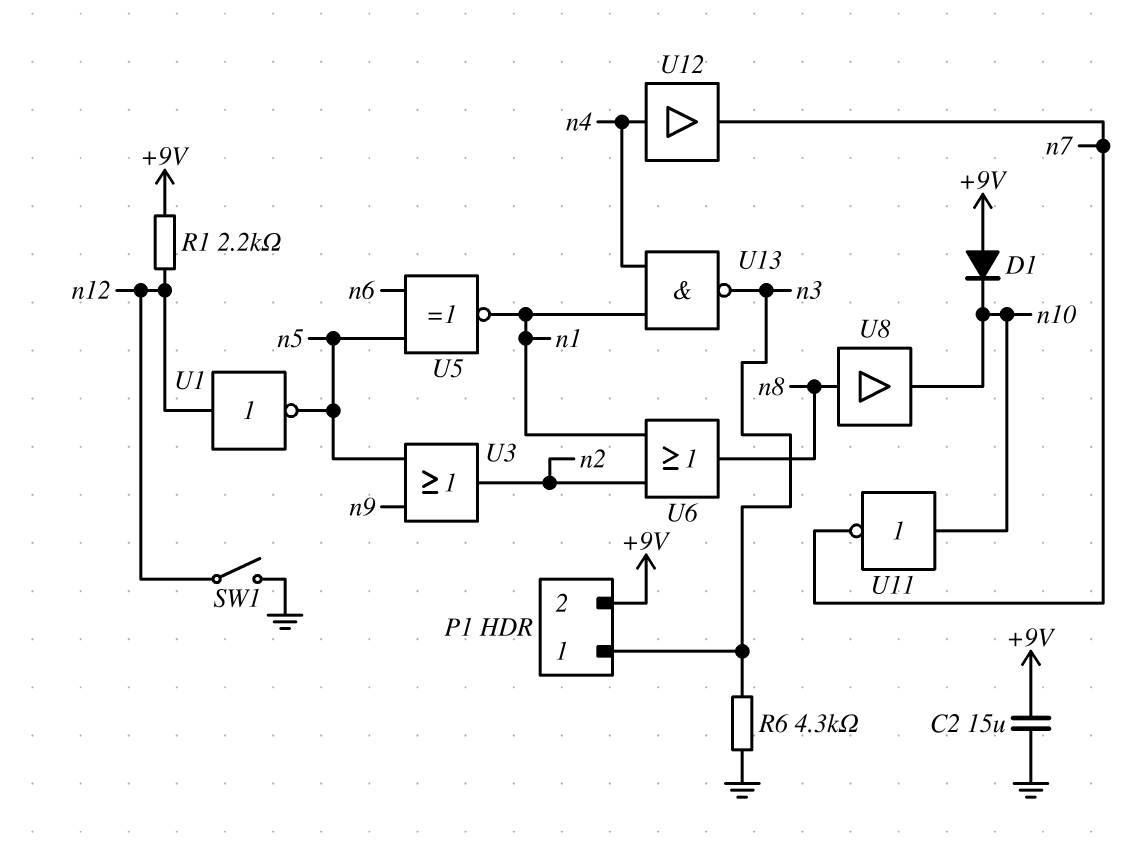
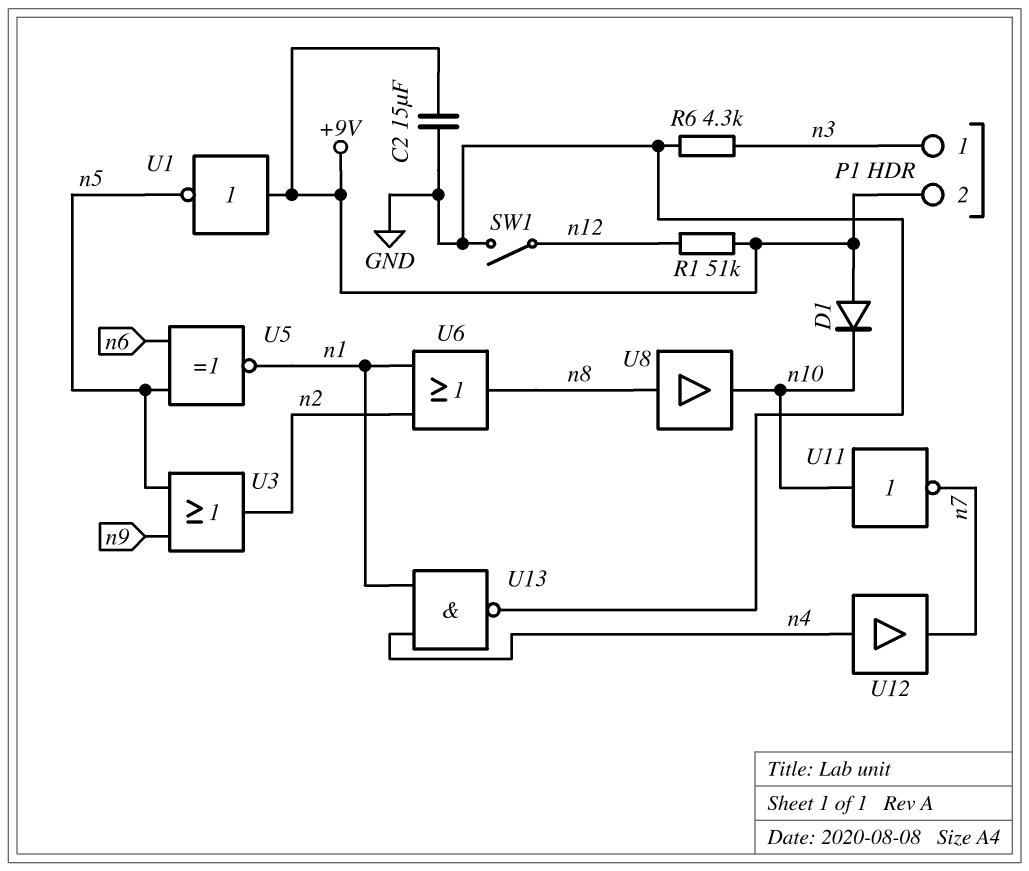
R1: 2.2k (+9V, n12) -> 51k (+9V, n12)
U1: NOT (in n12, out n5) -> NOT (in +9V, out n5)
U13: NAND (in n1, in n4, out n3) -> NAND (in n1, in n4, out GND)

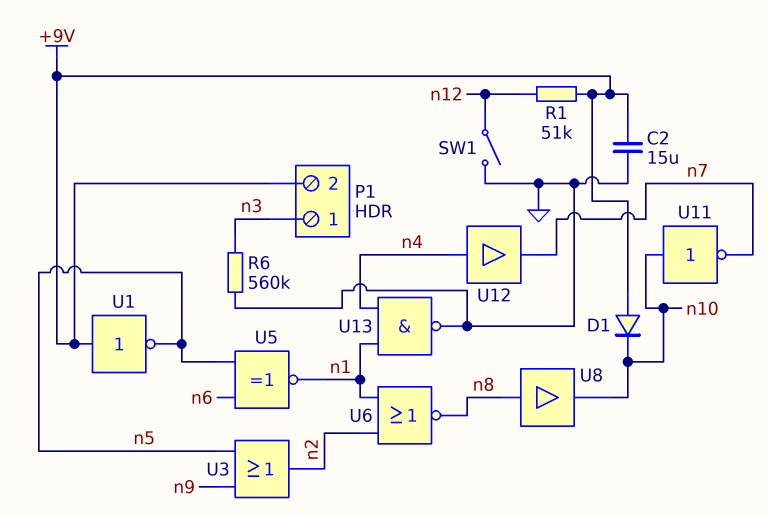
R6: 4.3k (GND, n3) -> 560k (GND, n3)
U6: OR (in n1, in n2, out n8) -> NOR (in n1, in n2, out n8)

